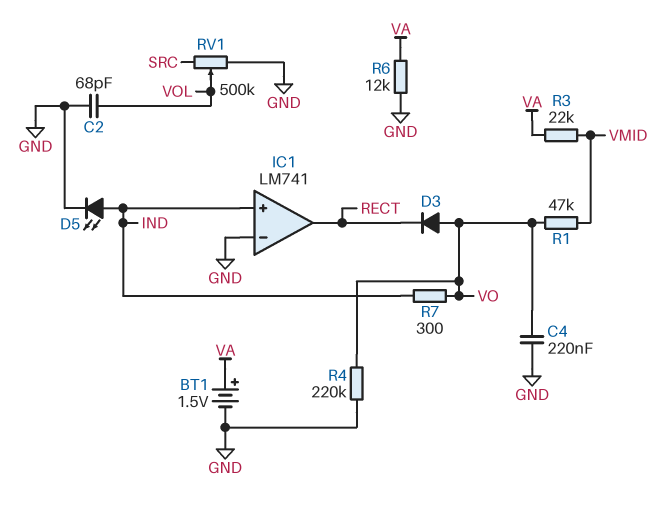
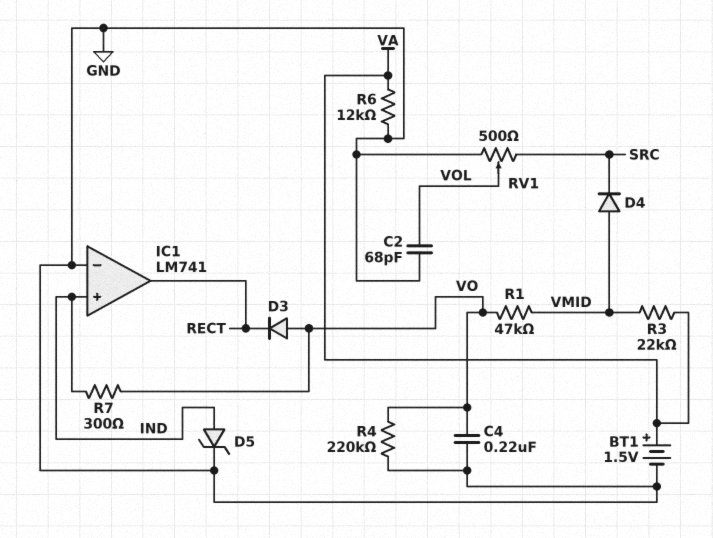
D4: none -> diode (A VMID, K SRC)
D5: LED (A IND, K GND) -> zener (A IND, K GND)
RV1: 500k (GND, SRC, wiper VOL) -> 500 (GND, SRC, wiper VOL)

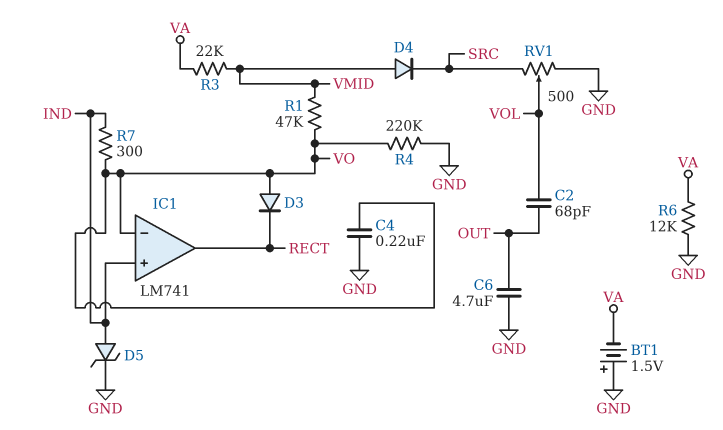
BT1: 1.5V (plus VA, minus GND) -> 1.5V (plus GND, minus VA)
C2: 68pF (GND, VOL) -> 68pF (OUT, VOL)
C6: none -> 4.7uF (GND, OUT)
IC1 pin in-: GND -> VO

